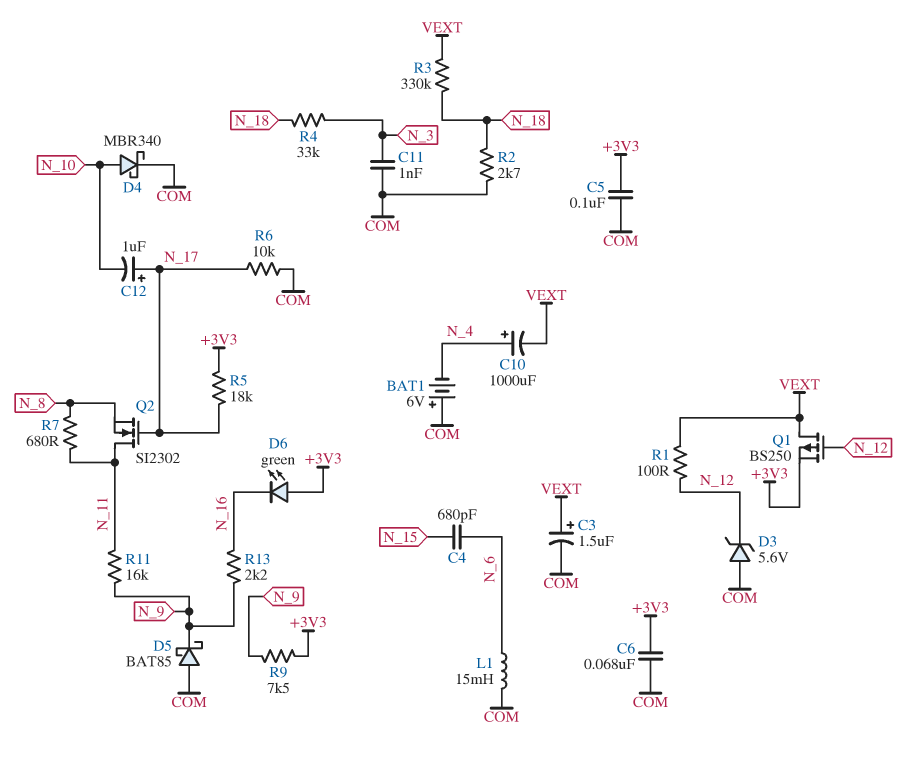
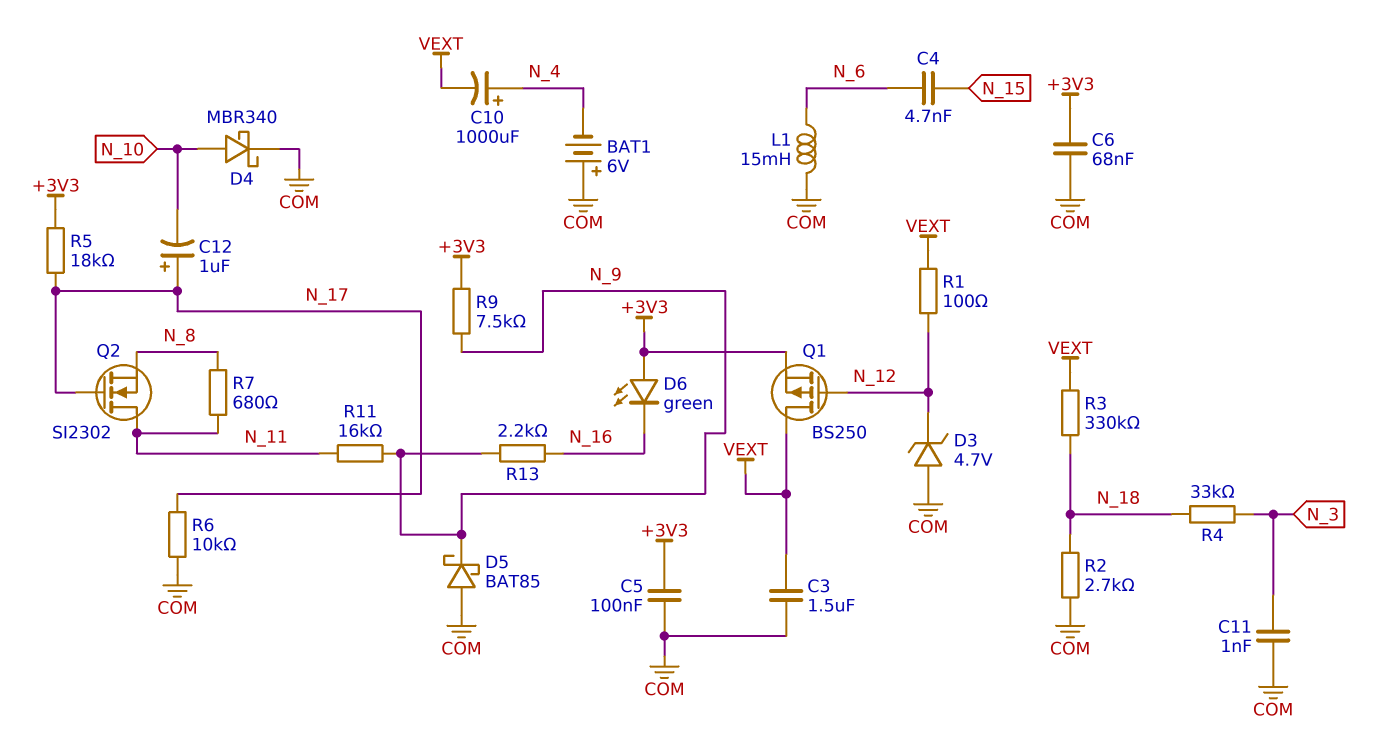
C3: 1.5uF (plus VEXT, minus COM) -> 1.5uF (COM, VEXT)
C4: 680pF (N_6, N_15) -> 4.7nF (N_6, N_15)
D3: zener 5.6V (A COM, K N_12) -> zener 4.7V (A COM, K N_12)

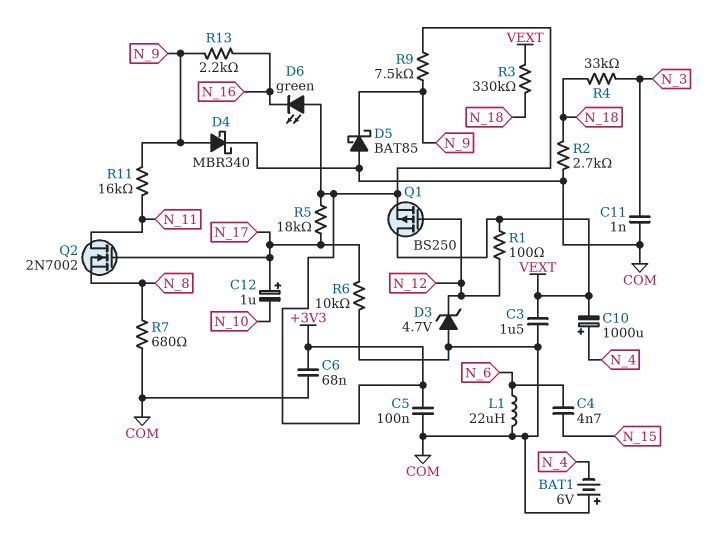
D4: schottky MBR340 (A N_10, K COM) -> schottky MBR340 (A N_9, K COM)
L1: 15mH (COM, N_6) -> 22uH (COM, N_6)
Q2: NMOS SI2302 (G N_17, D N_11, S N_8) -> NMOS 2N7002 (G N_17, D N_11, S N_8)
R7: 680 (N_8, N_11) -> 680 (COM, N_8)

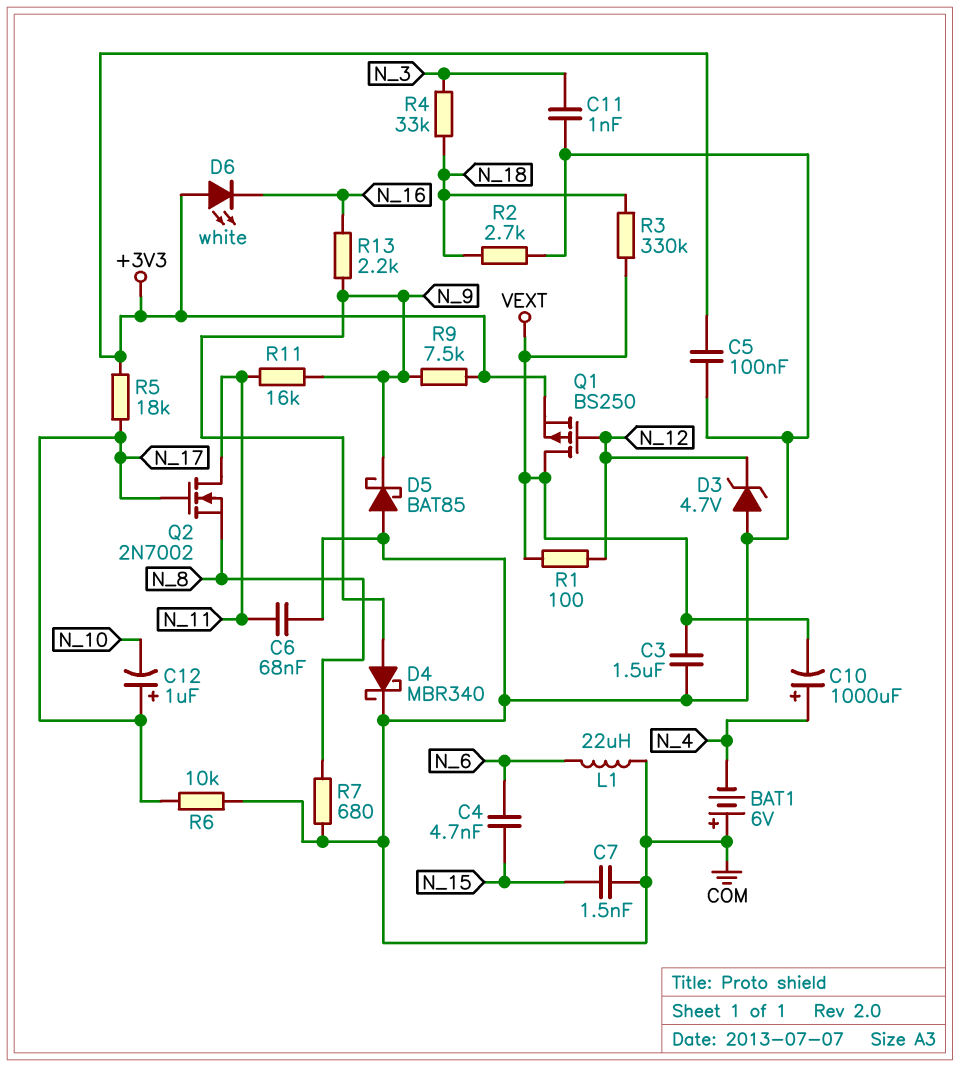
C6: 68nF (+3V3, COM) -> 68nF (COM, N_11)
C7: none -> 1.5nF (COM, N_15)
D6: LED green (A +3V3, K N_16) -> LED white (A +3V3, K N_16)

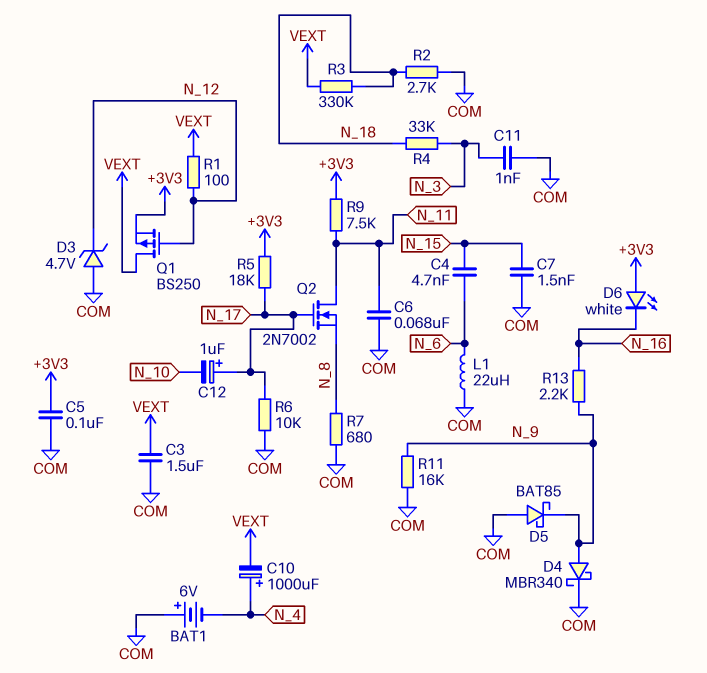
R9: 7.5k (+3V3, N_9) -> 7.5k (+3V3, N_11)
R11: 16k (N_9, N_11) -> 16k (COM, N_9)

